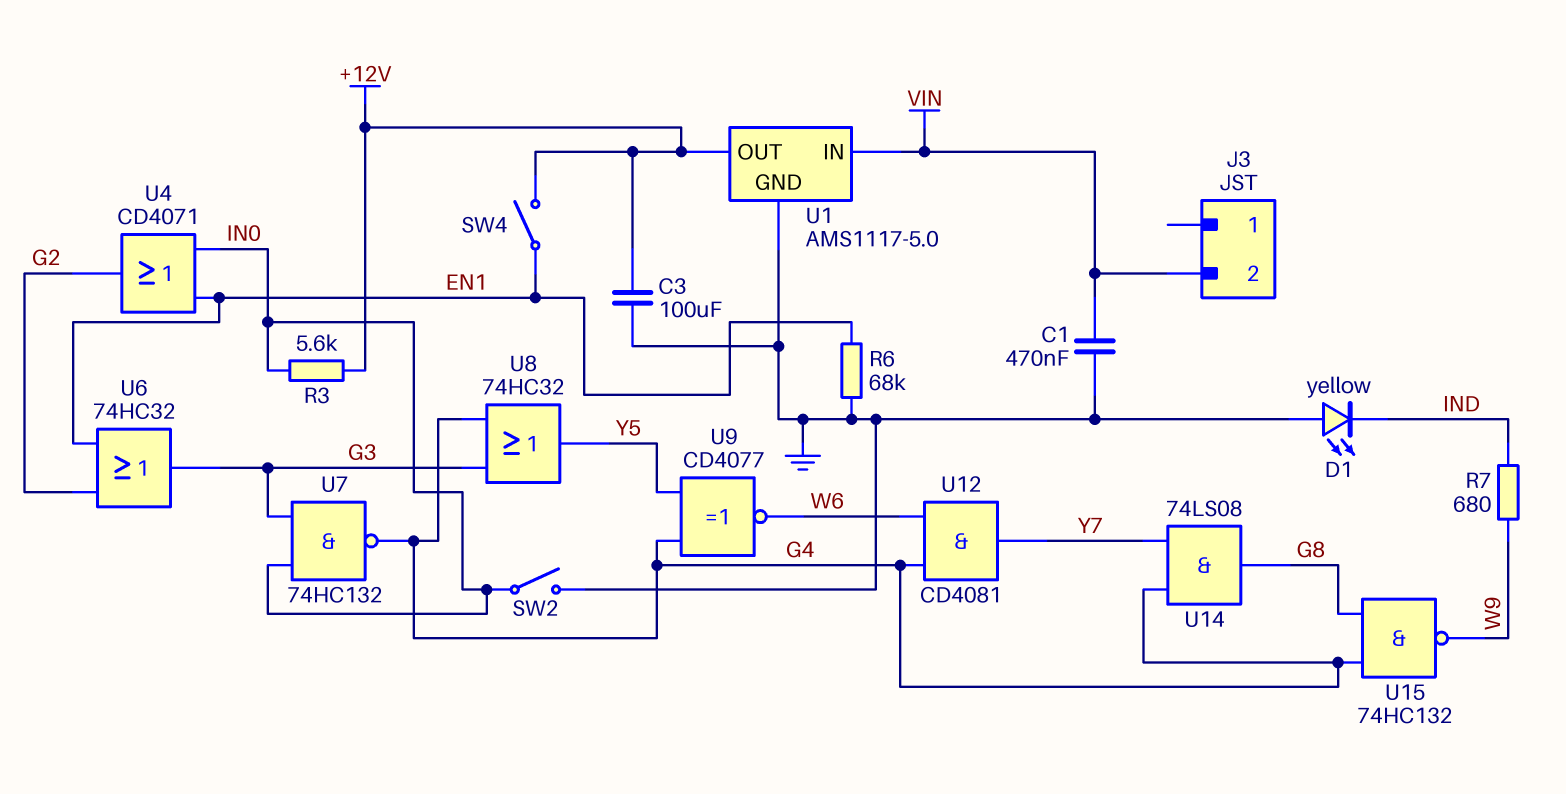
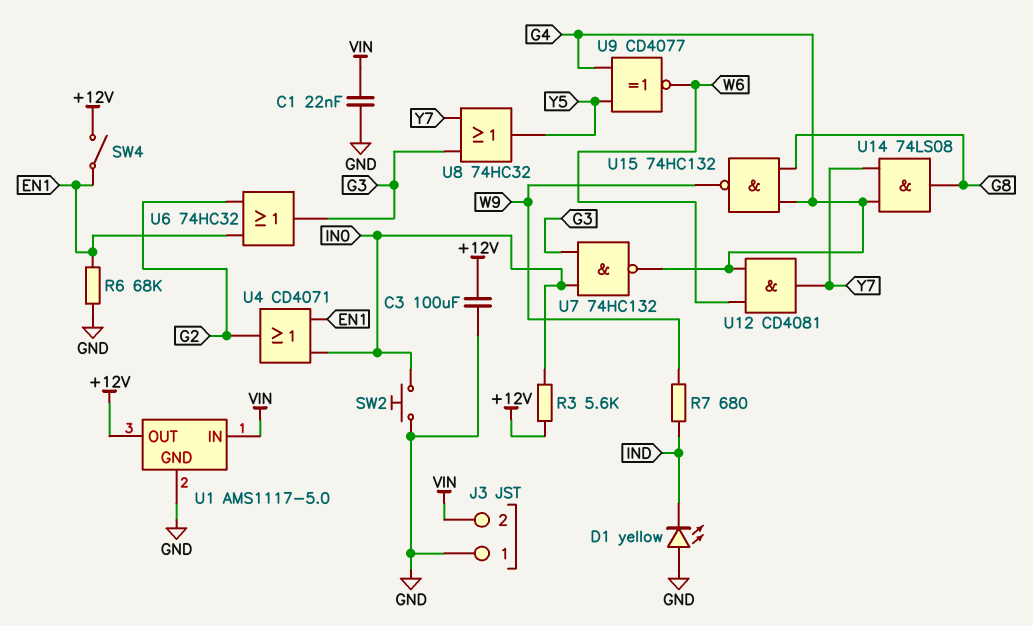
C1: 470nF (GND, VIN) -> 22nF (GND, VIN)
J3 pin 1: none -> GND
SW2: switch (GND, IN0) -> button (GND, IN0)
U8: OR 74HC32 (in G3, in G4, out Y5) -> OR 74HC32 (in G3, in Y7, out Y5)

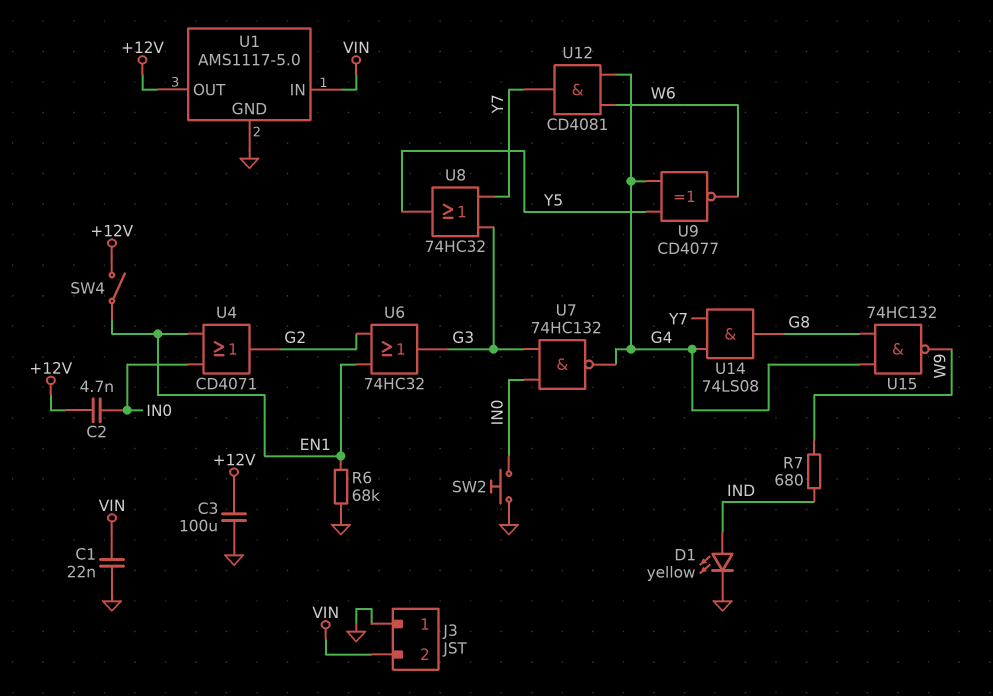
C2: none -> 4.7nF (+12V, IN0)
D1: LED yellow (A GND, K IND) -> LED yellow (A IND, K GND)
R3: 5.6k (+12V, IN0) -> none

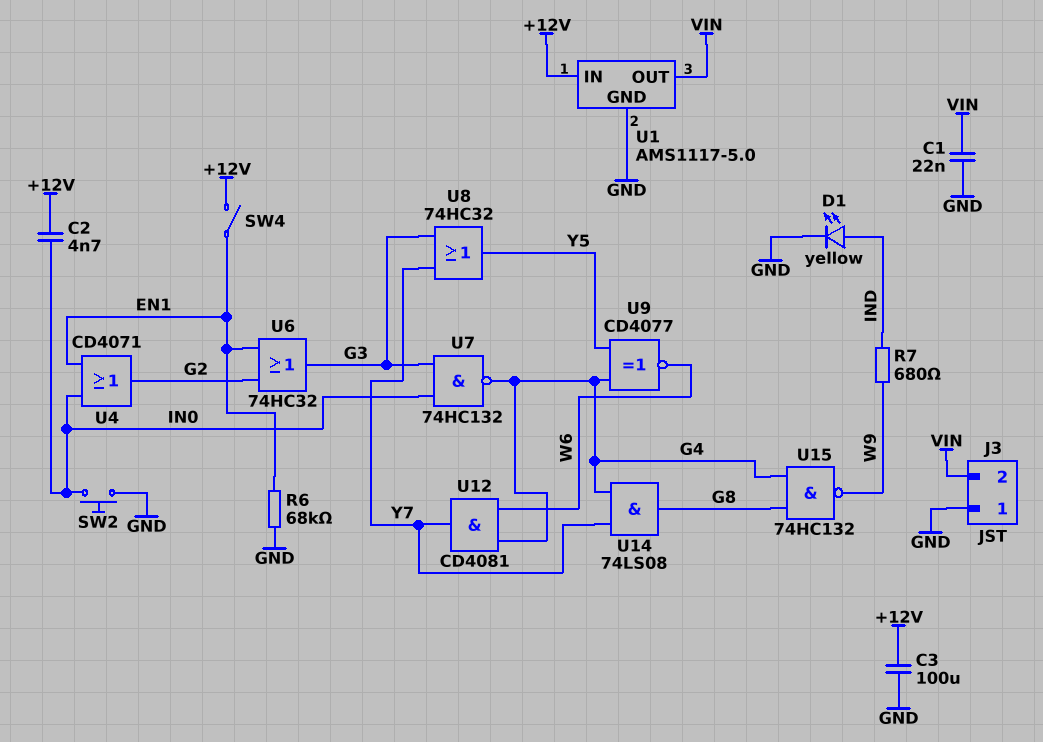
U1 pin IN: VIN -> +12V
U1 pin OUT: +12V -> VIN

